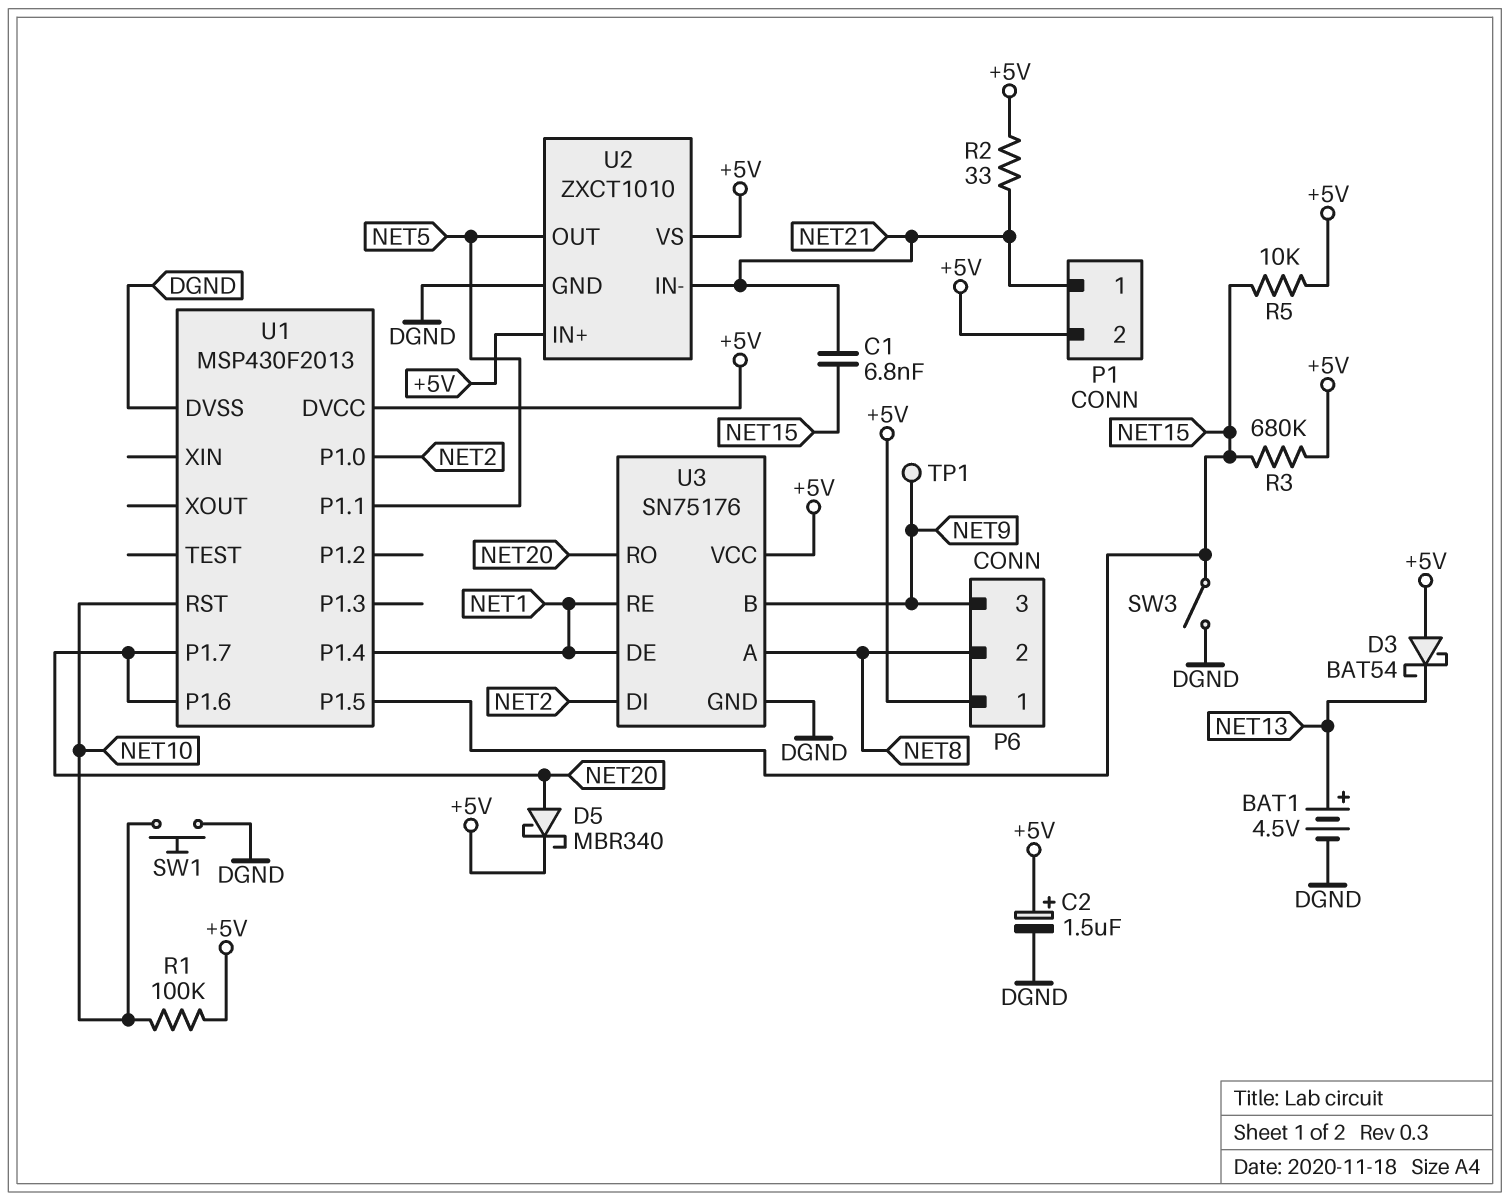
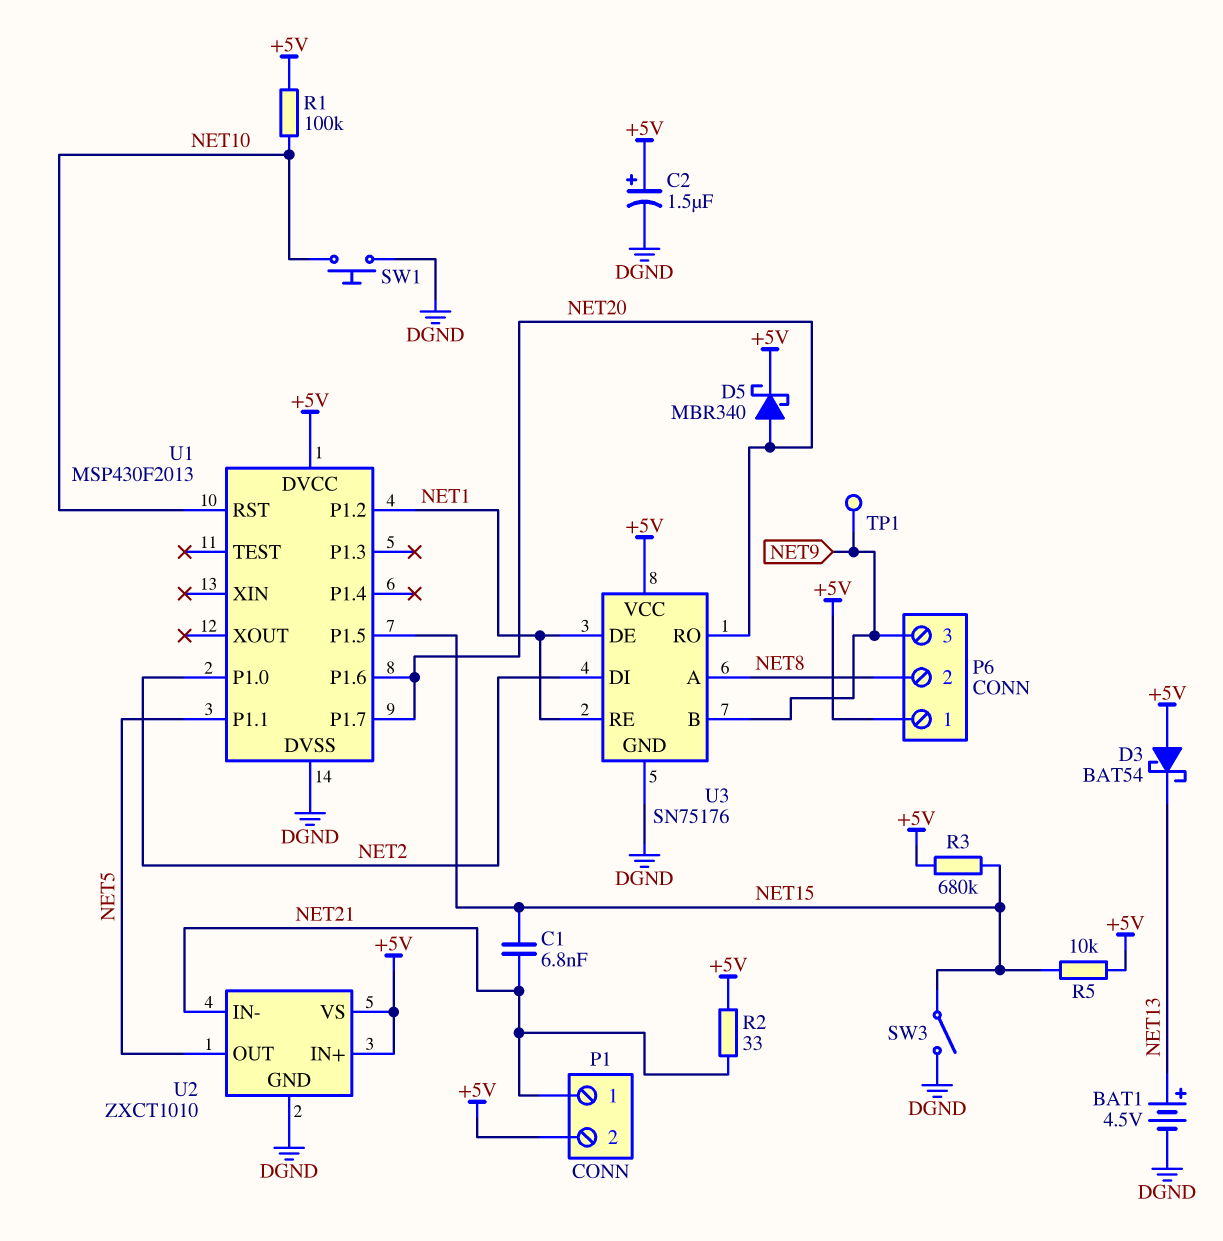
U1 pin P1.2: none -> NET1
U1 pin P1.4: NET1 -> none

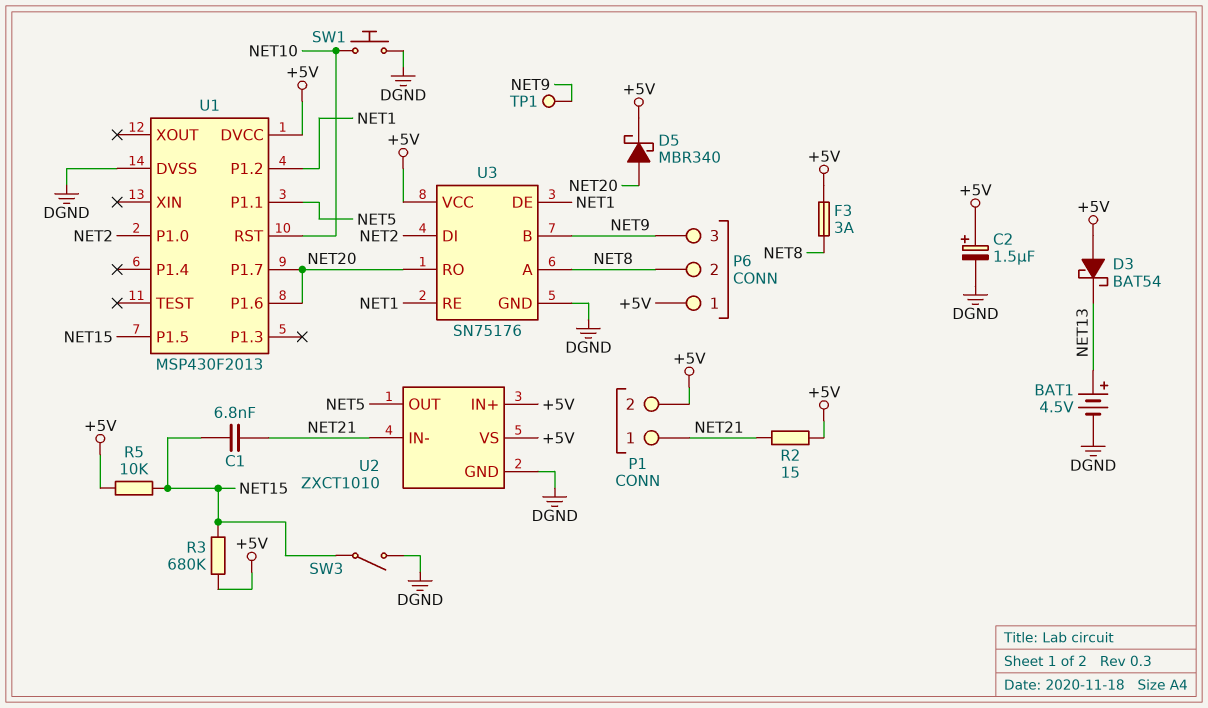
F3: none -> 3A (+5V, NET8)
R1: 100k (+5V, NET10) -> none
R2: 33 (+5V, NET21) -> 15 (+5V, NET21)

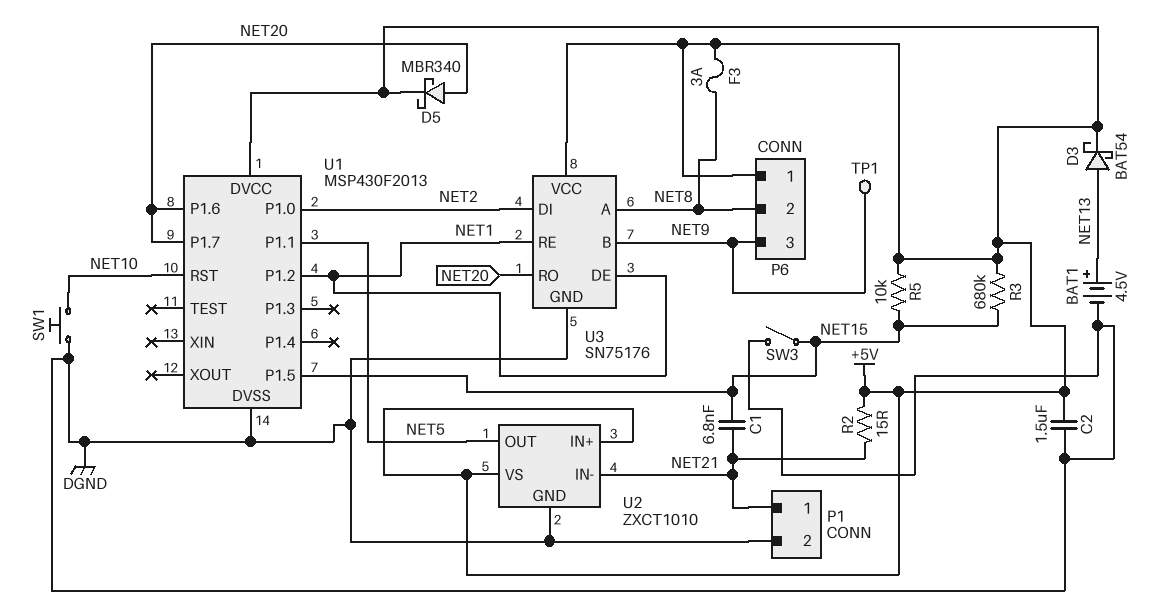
C2: 1.5uF (plus +5V, minus DGND) -> 1.5uF (+5V, DGND)
D3: schottky BAT54 (A +5V, K NET13) -> schottky BAT54 (A NET13, K +5V)
P1 pin 2: +5V -> DGND

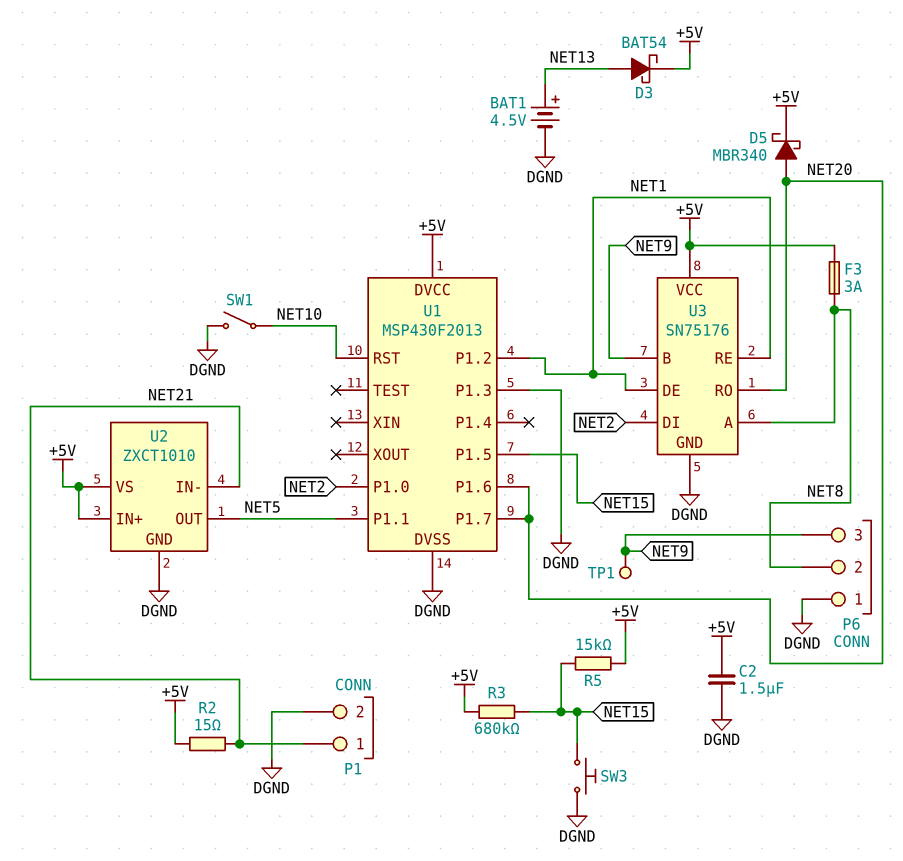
C1: 6.8nF (NET15, NET21) -> none
P6 pin 1: +5V -> DGND
R5: 10k (+5V, NET15) -> 15k (+5V, NET15)
SW1: button (DGND, NET10) -> switch (DGND, NET10)
SW3: switch (DGND, NET15) -> button (DGND, NET15)
U1 pin P1.3: none -> DGND

